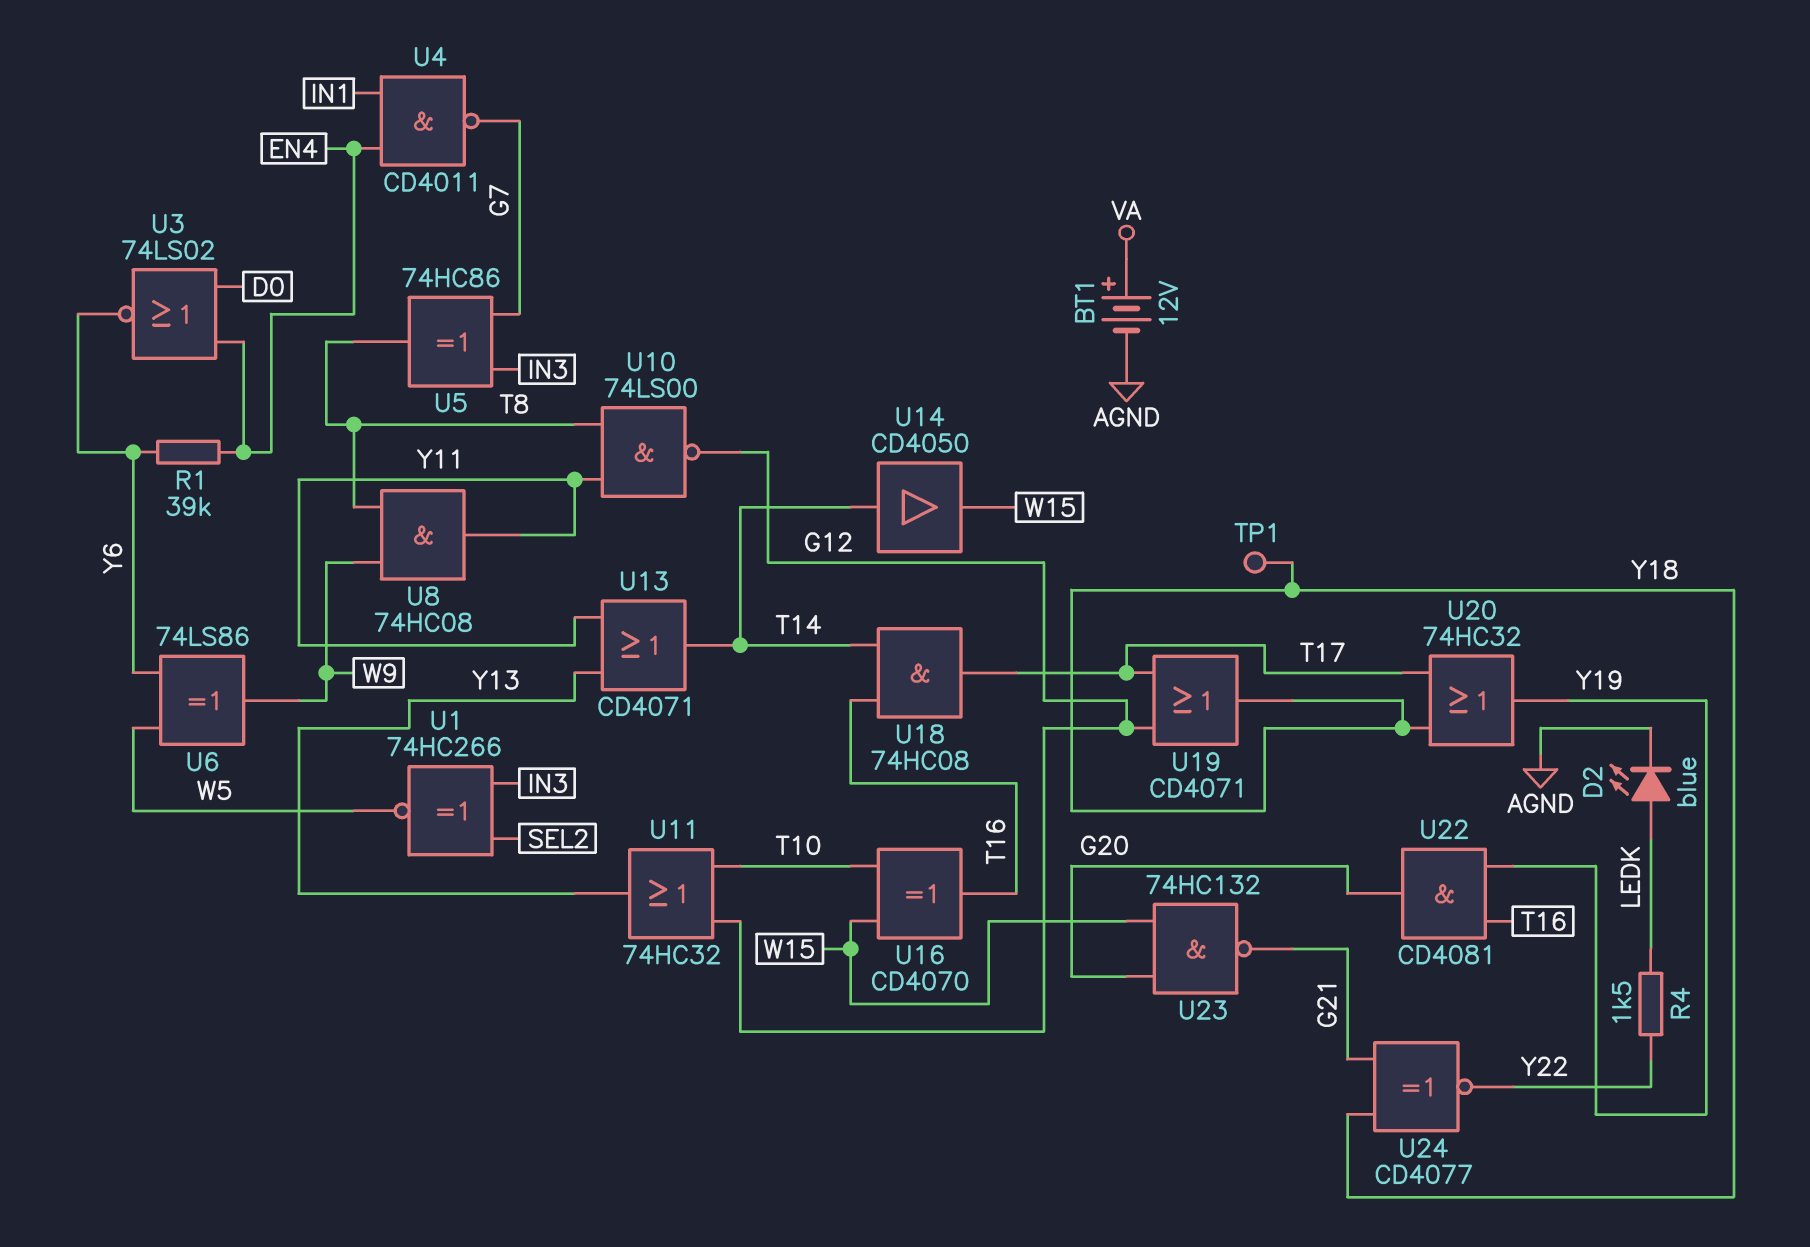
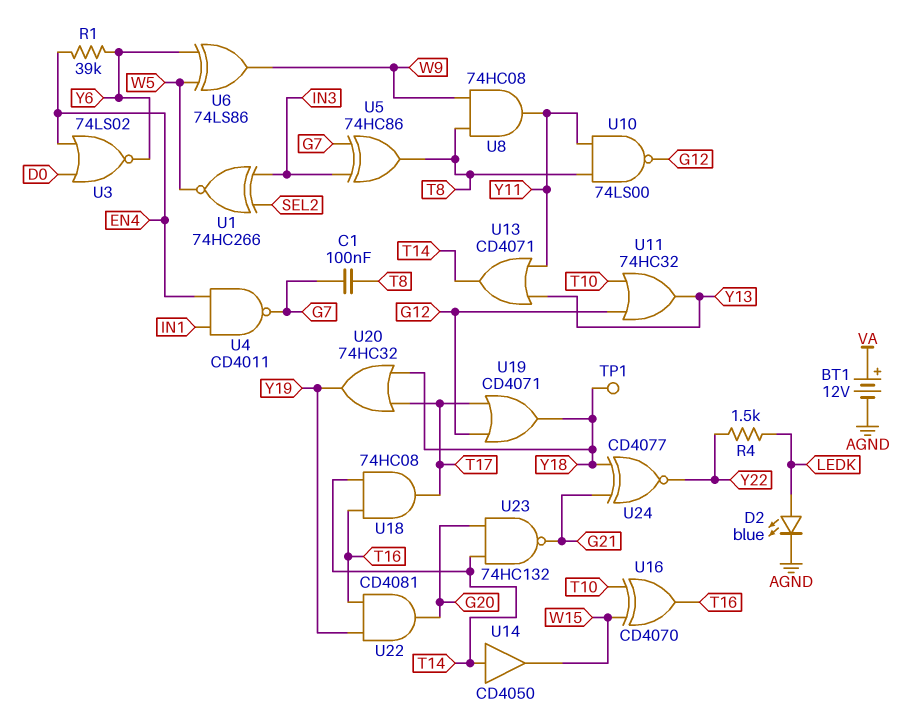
C1: none -> 100nF (G7, T8)
U23: NAND 74HC132 (in G20, in W15, out G21) -> NAND 74HC132 (in G20, in T14, out G21)

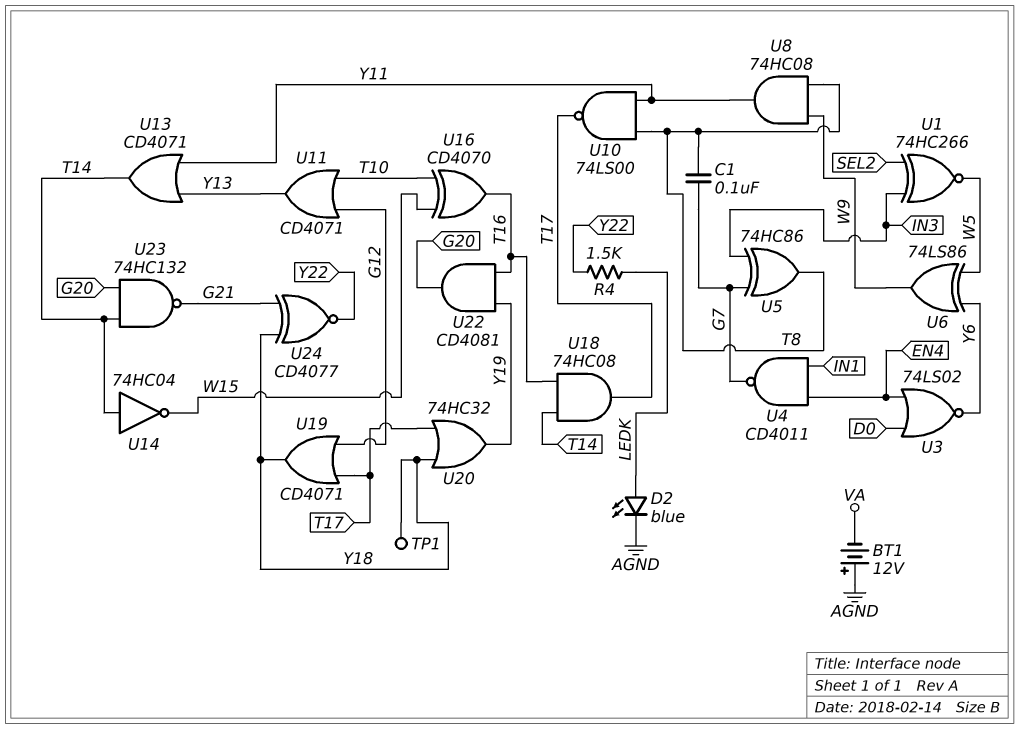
BT1: 12V (plus VA, minus AGND) -> 12V (plus AGND, minus VA)
R1: 39k (EN4, Y6) -> none
U10: NAND 74LS00 (in T8, in Y11, out G12) -> NAND 74LS00 (in T8, in Y11, out T17)
U11: OR 74HC32 (in G12, in T10, out Y13) -> OR CD4071 (in G12, in T10, out Y13)
U14: buffer CD4050 (in T14, out W15) -> NOT 74HC04 (in T14, out W15)

